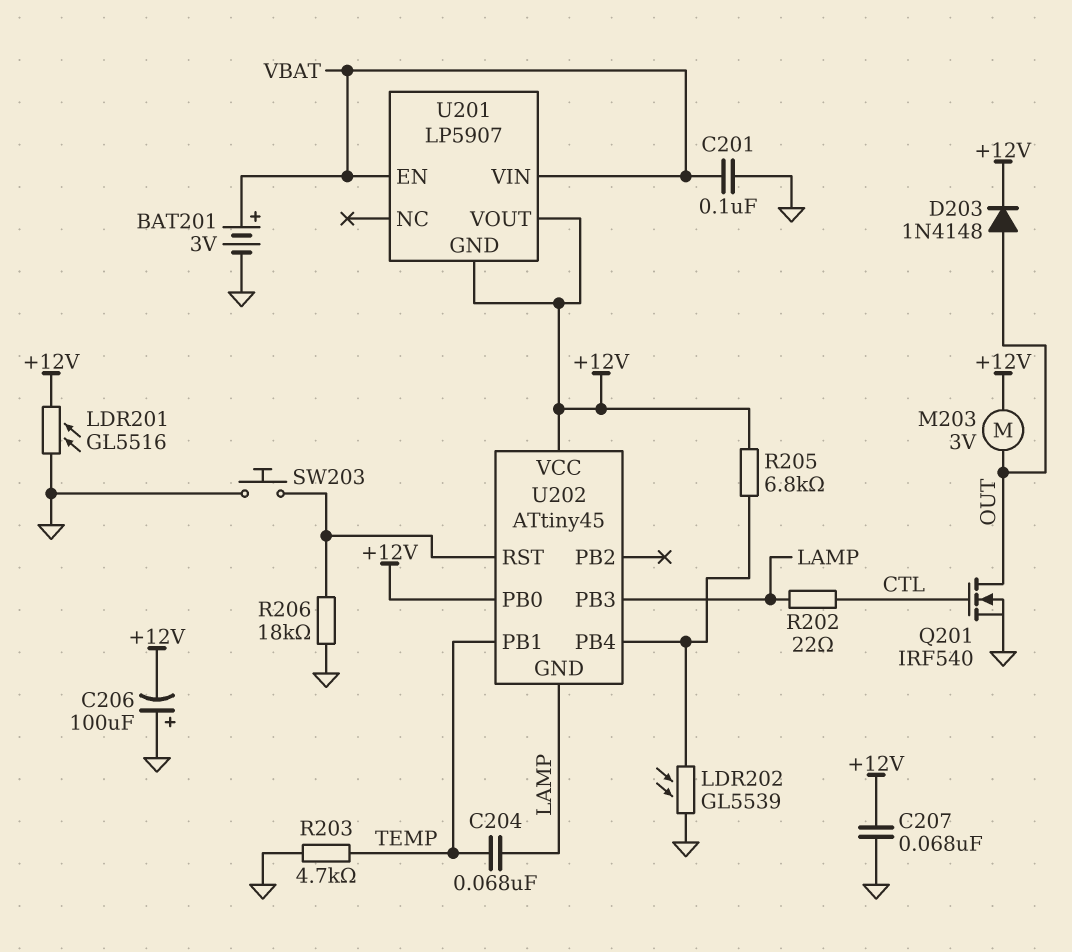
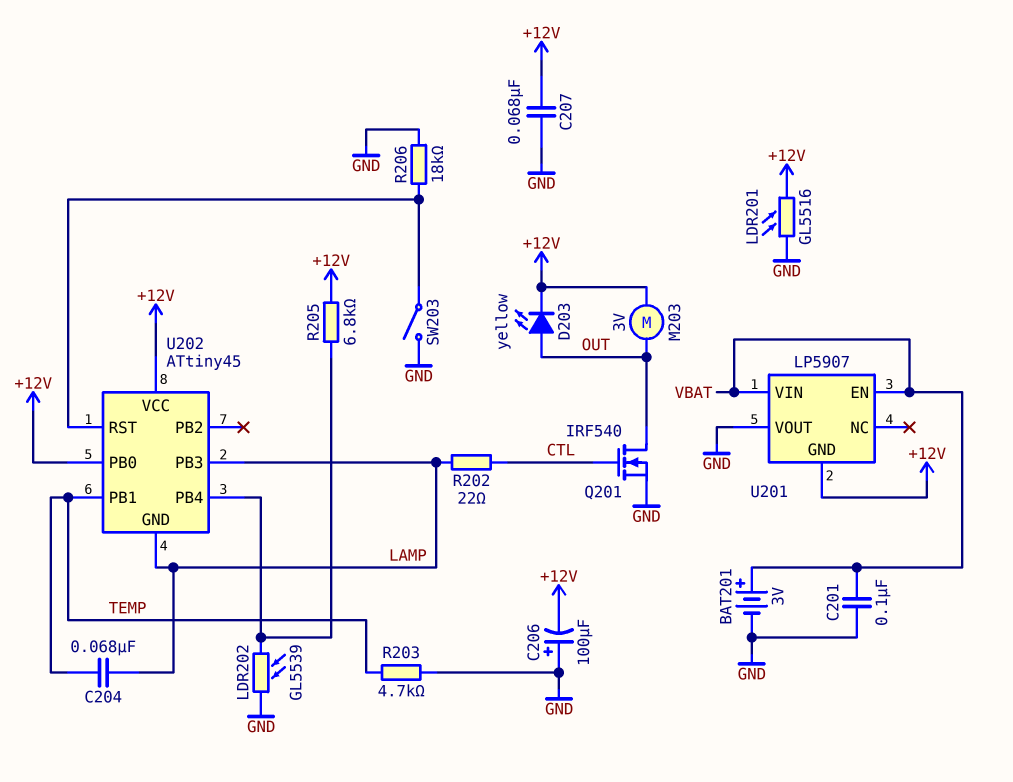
D203: diode 1N4148 (A OUT, K +12V) -> LED yellow (A OUT, K +12V)
SW203: button (GND, U202/RST) -> switch (GND, U202/RST)
U201 pin VOUT: +12V -> GND

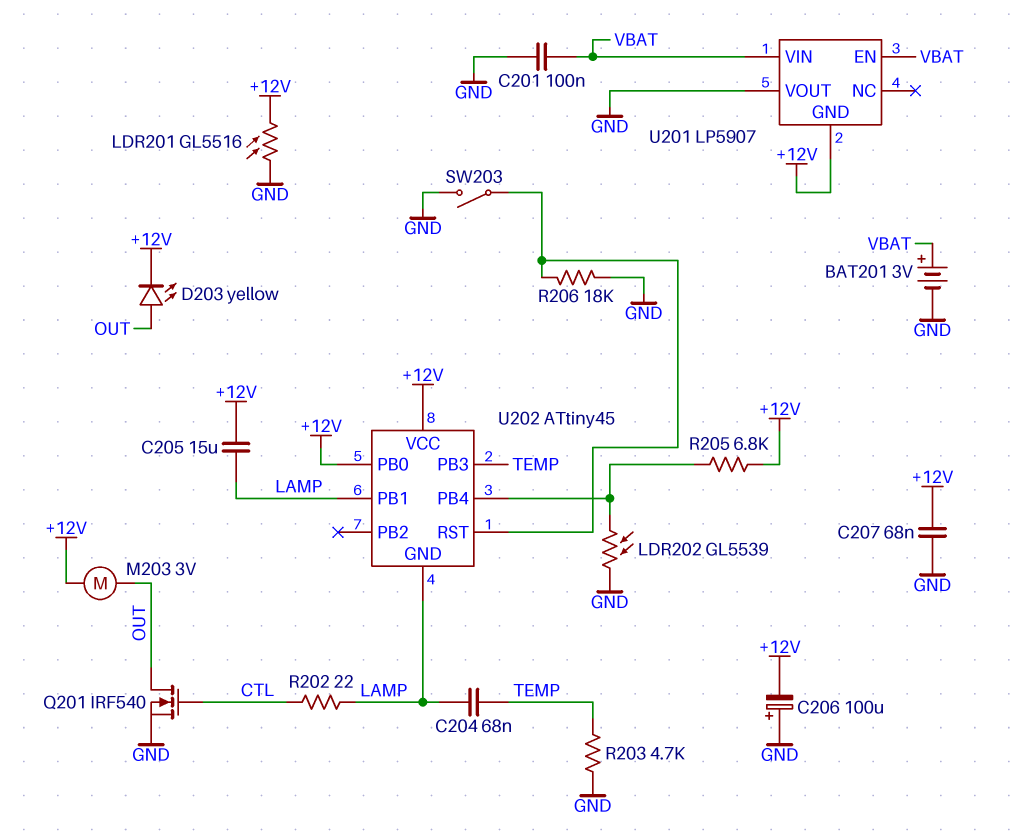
C205: none -> 15uF (+12V, LAMP)
U202 pin PB1: TEMP -> LAMP
U202 pin PB3: LAMP -> TEMP

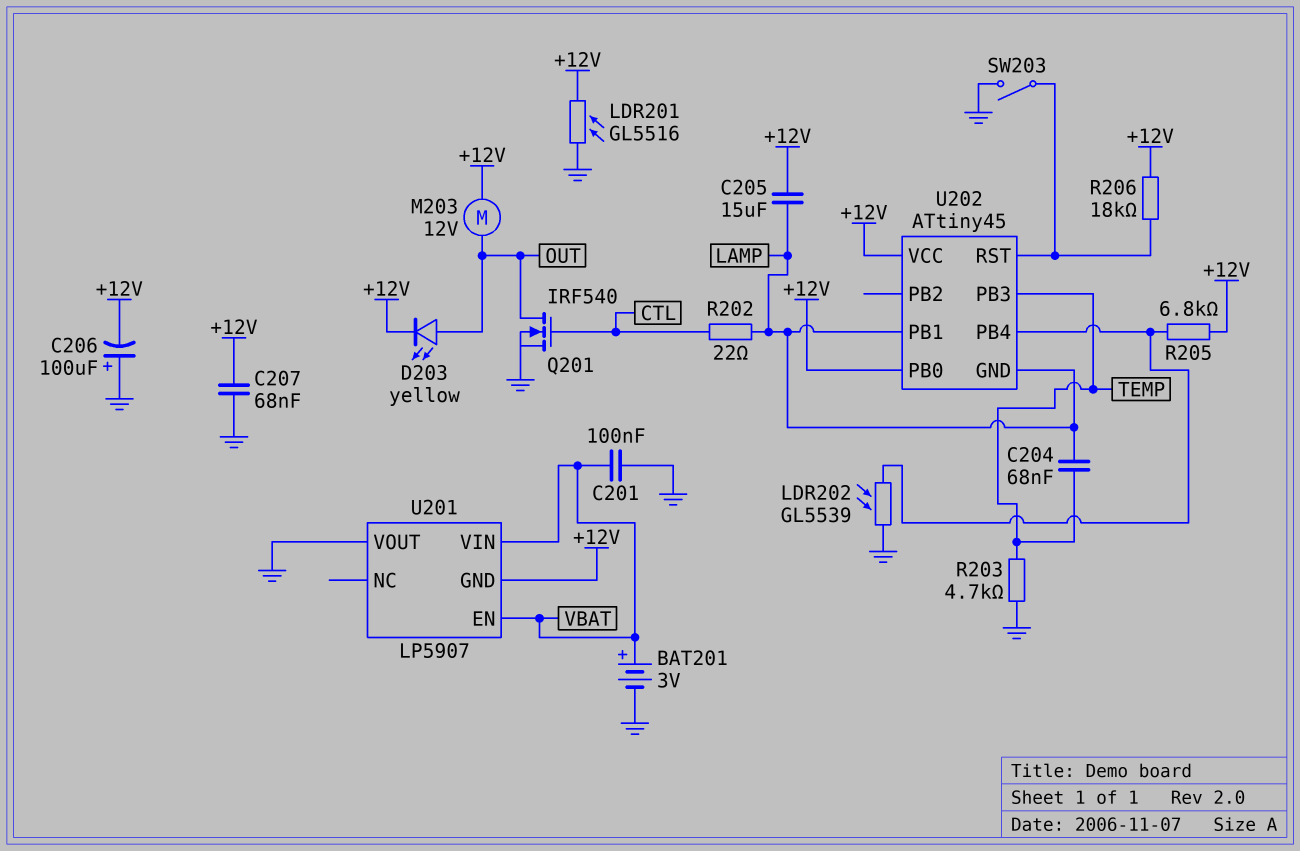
M203: motor 3V (+12V, OUT) -> motor 12V (+12V, OUT)
R206: 18k (GND, U202/RST) -> 18k (+12V, U202/RST)

